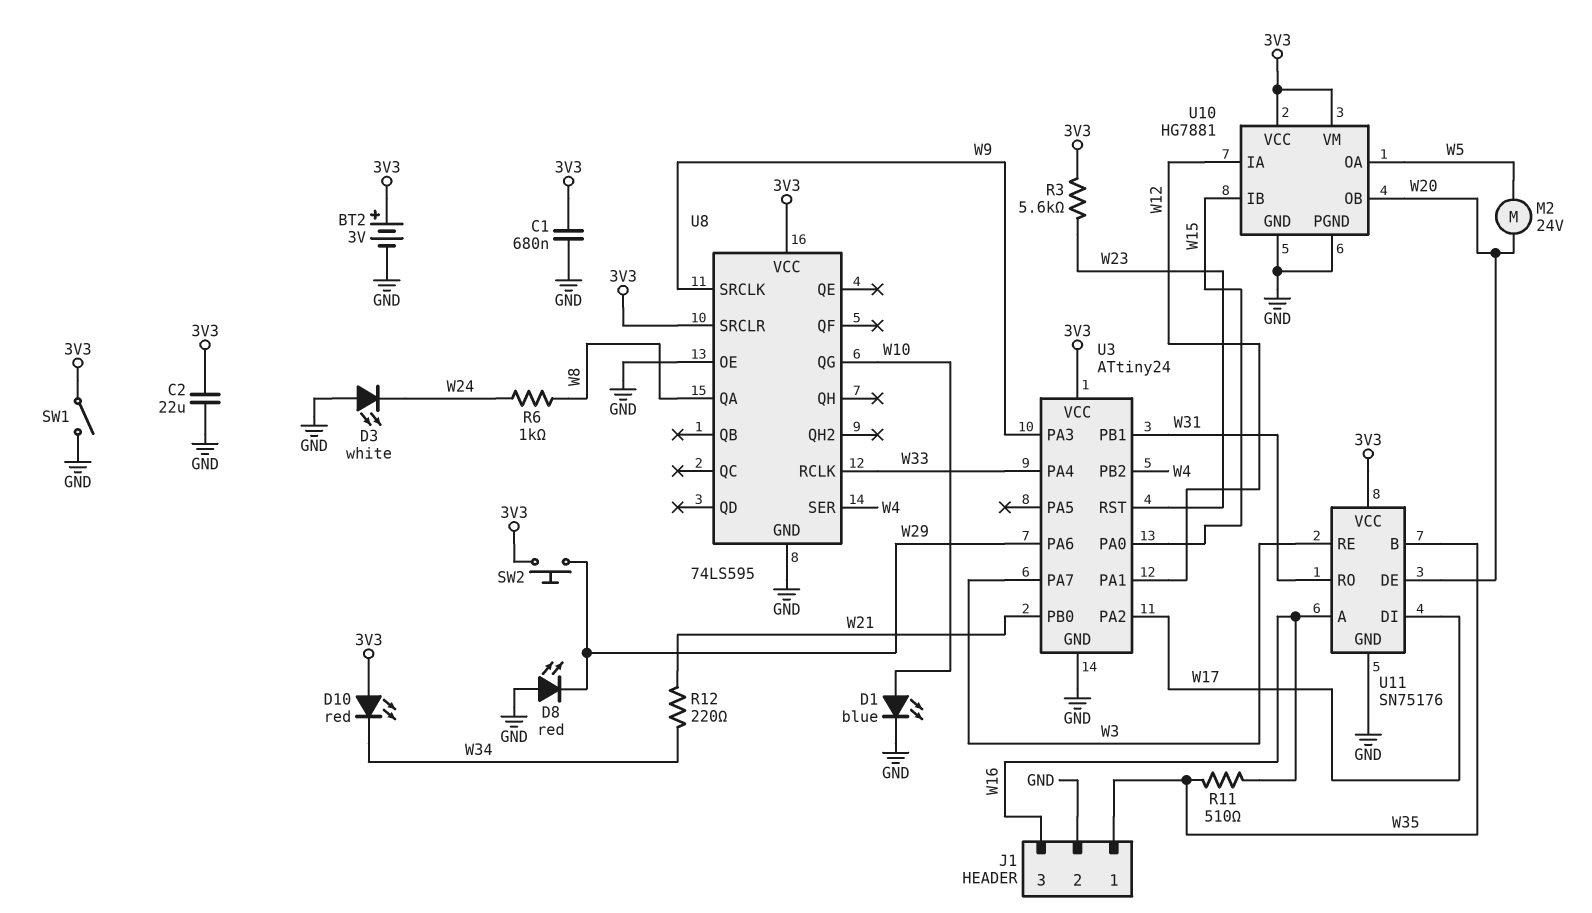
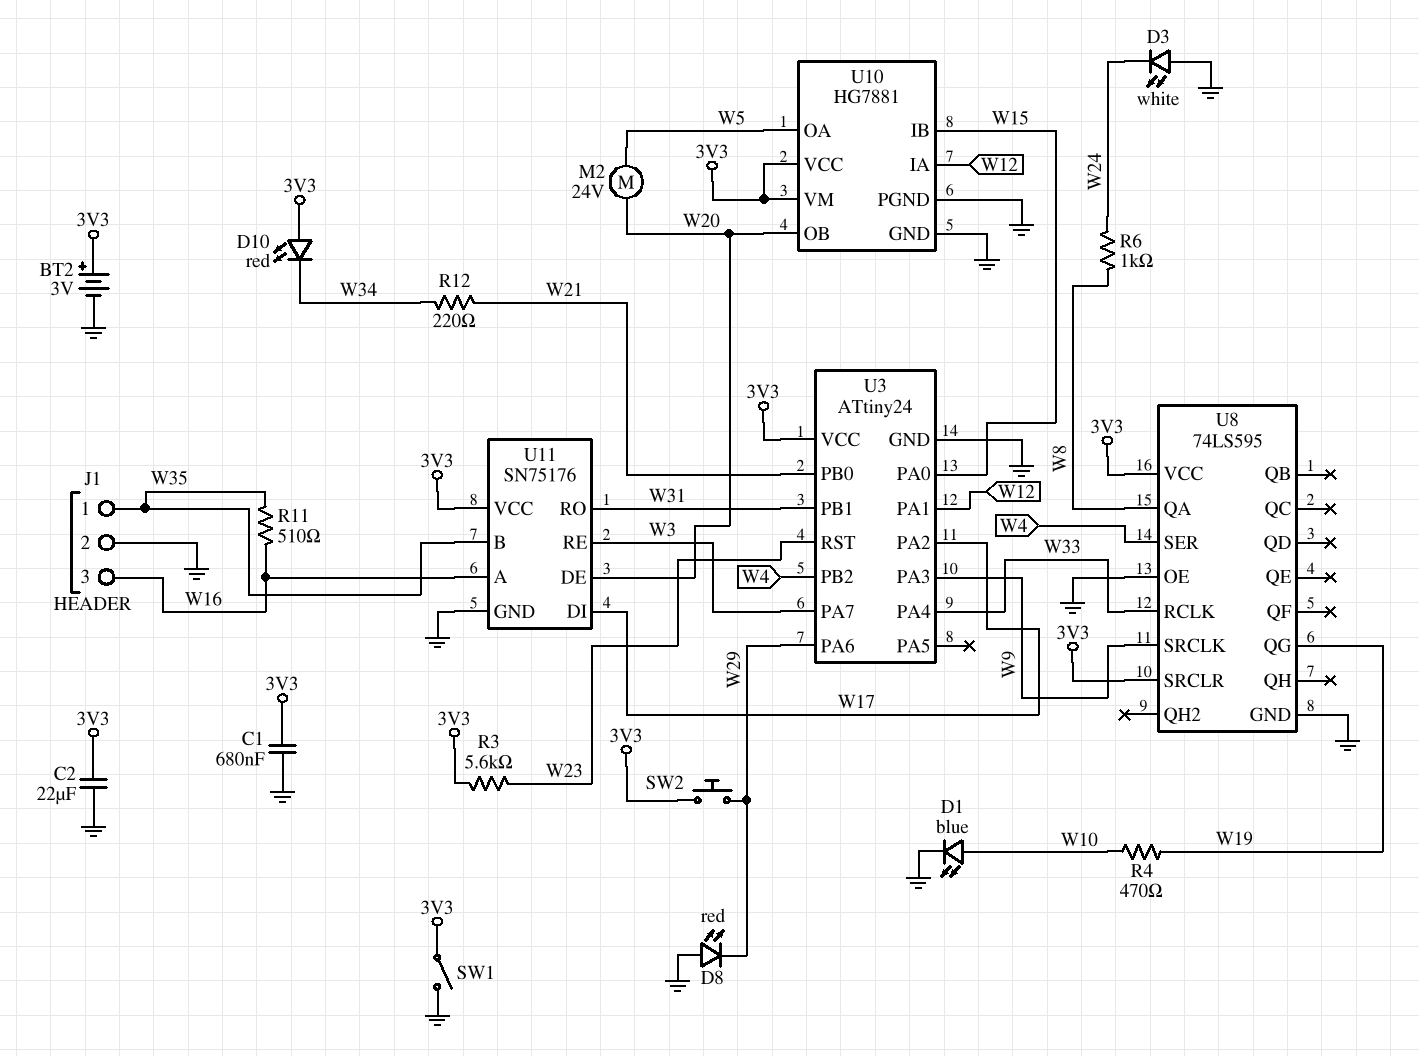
R4: none -> 470 (W10, W19)
U8 pin QG: W10 -> W19

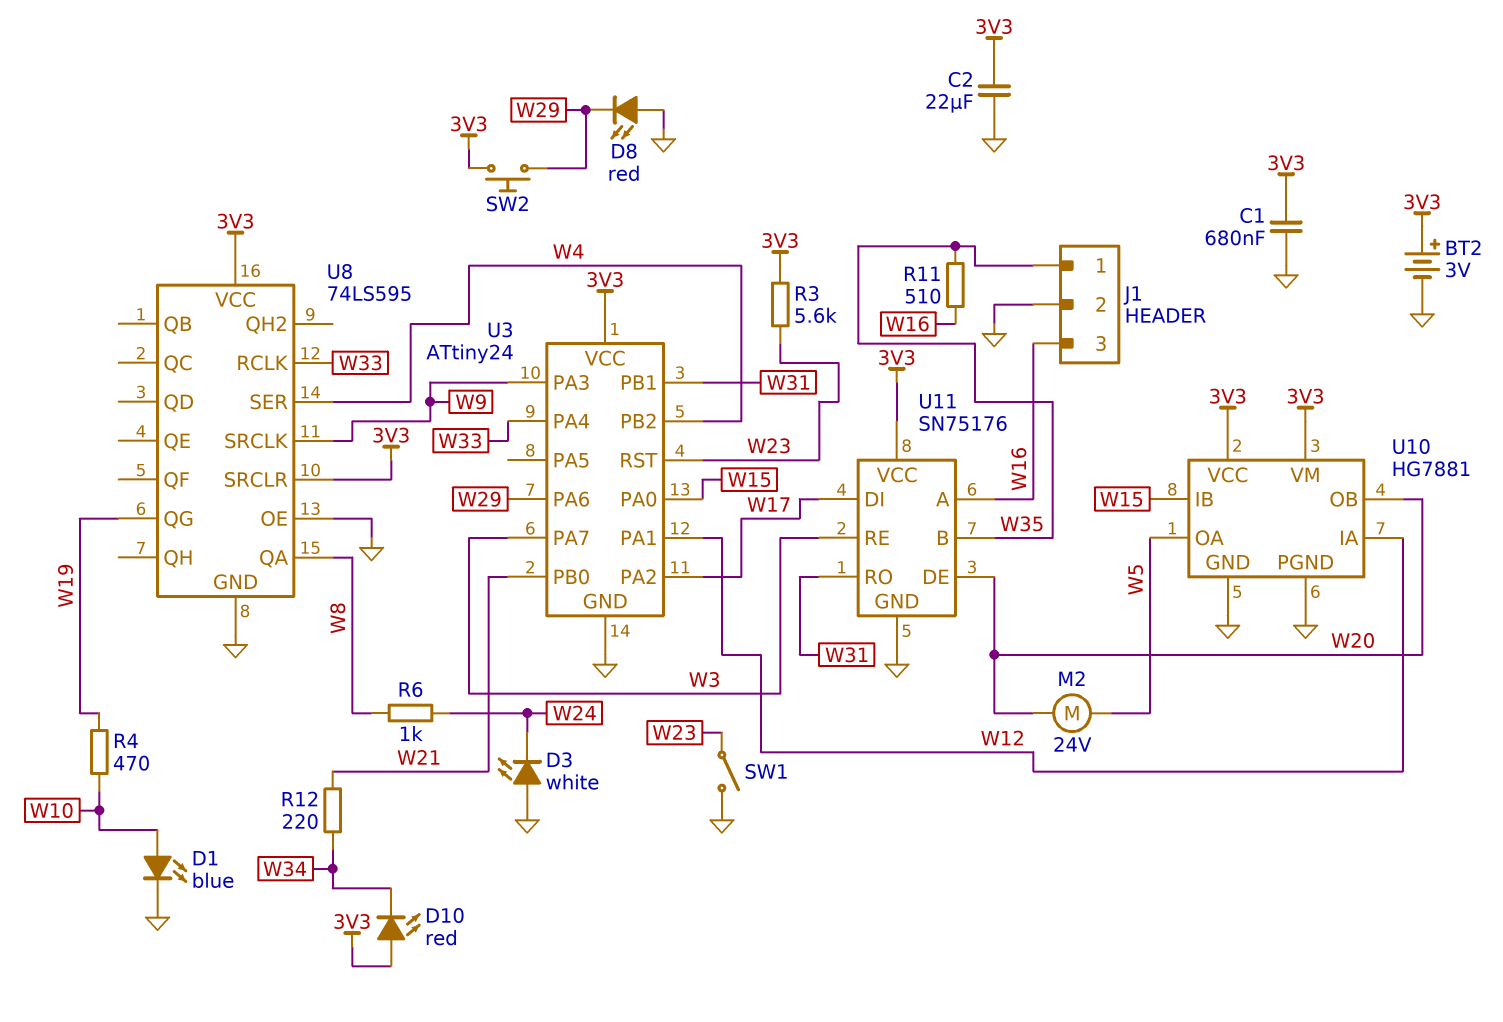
SW1: switch (3V3, GND) -> switch (GND, W23)

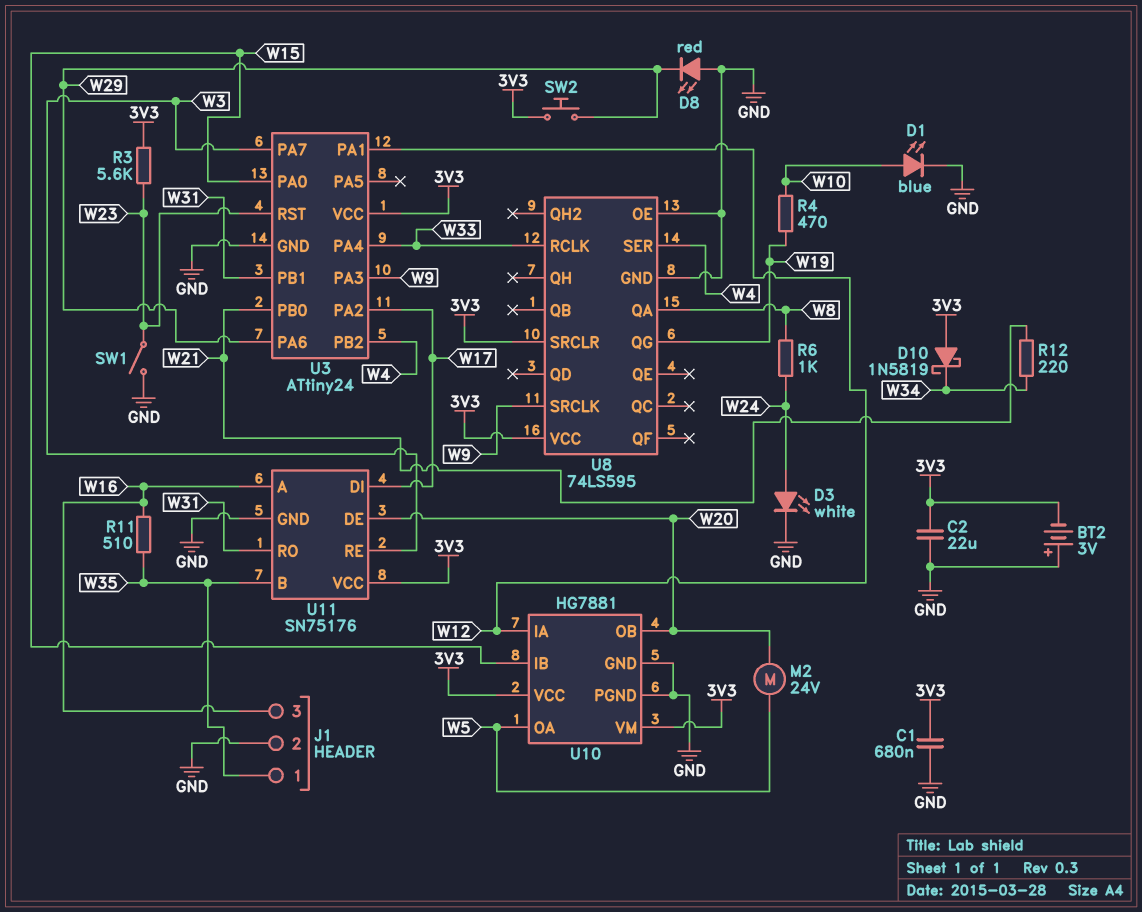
BT2: 3V (plus 3V3, minus GND) -> 3V (plus GND, minus 3V3)
D3: LED white (A GND, K W24) -> LED white (A W24, K GND)
D10: LED red (A 3V3, K W34) -> schottky 1N5819 (A 3V3, K W34)

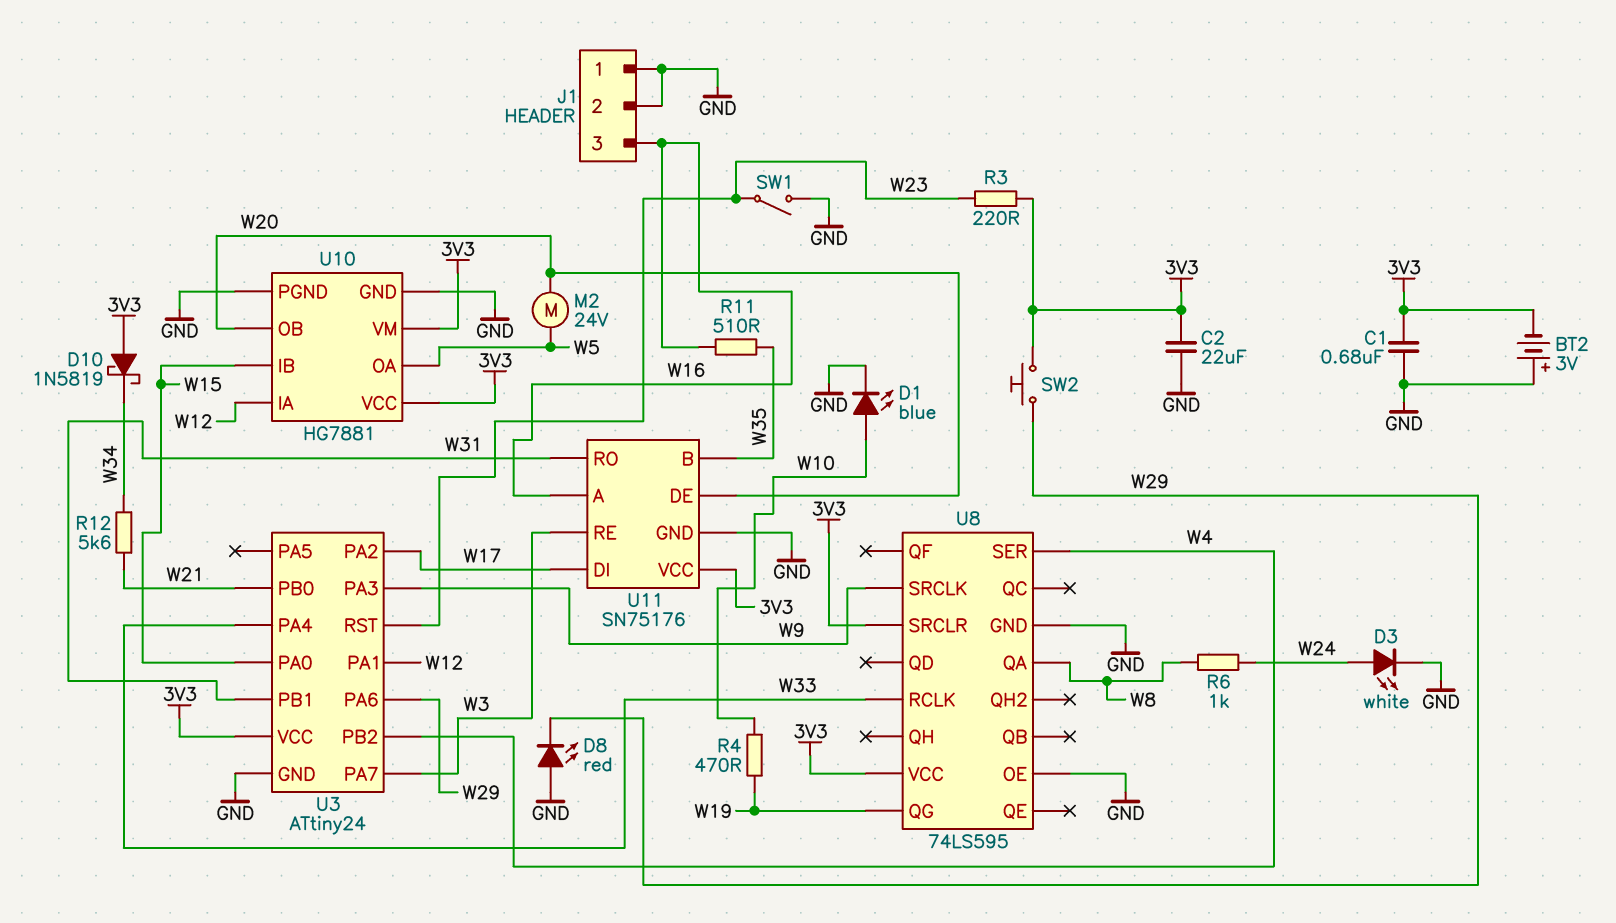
J1 pin 1: W35 -> GND
R3: 5.6k (3V3, W23) -> 220 (3V3, W23)
R12: 220 (W21, W34) -> 5.6k (W21, W34)

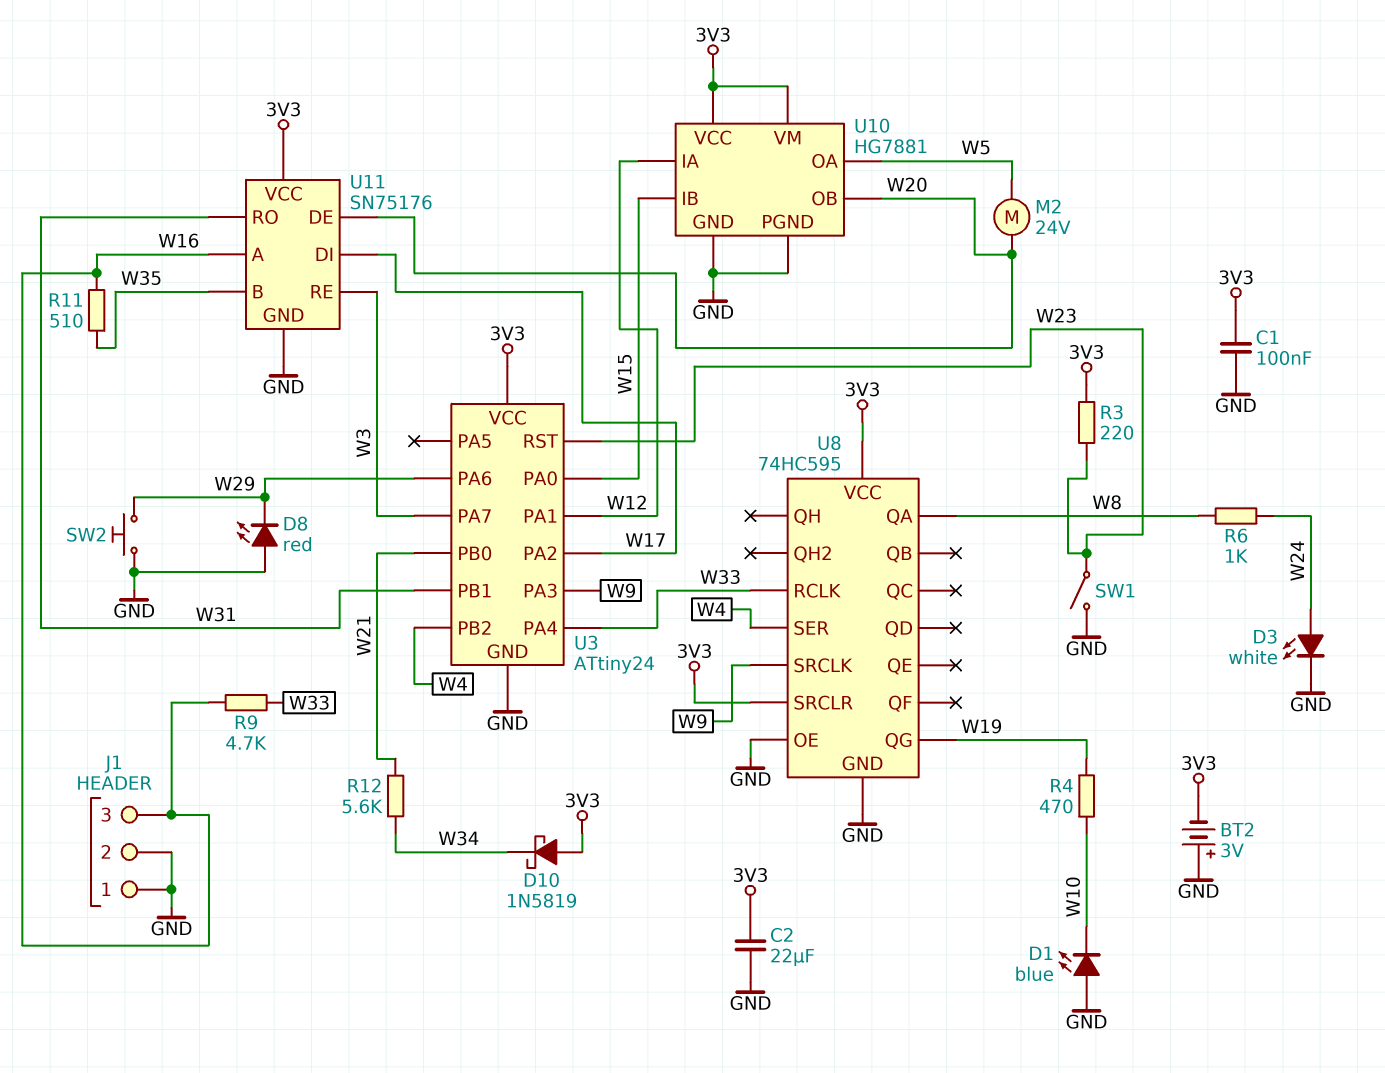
C1: 680nF (3V3, GND) -> 100nF (3V3, GND)
D1: LED blue (A W10, K GND) -> LED blue (A GND, K W10)
R9: none -> 4.7k (W16, W33)
SW2: button (3V3, W29) -> button (GND, W29)
U8: 74LS595 -> 74HC595

